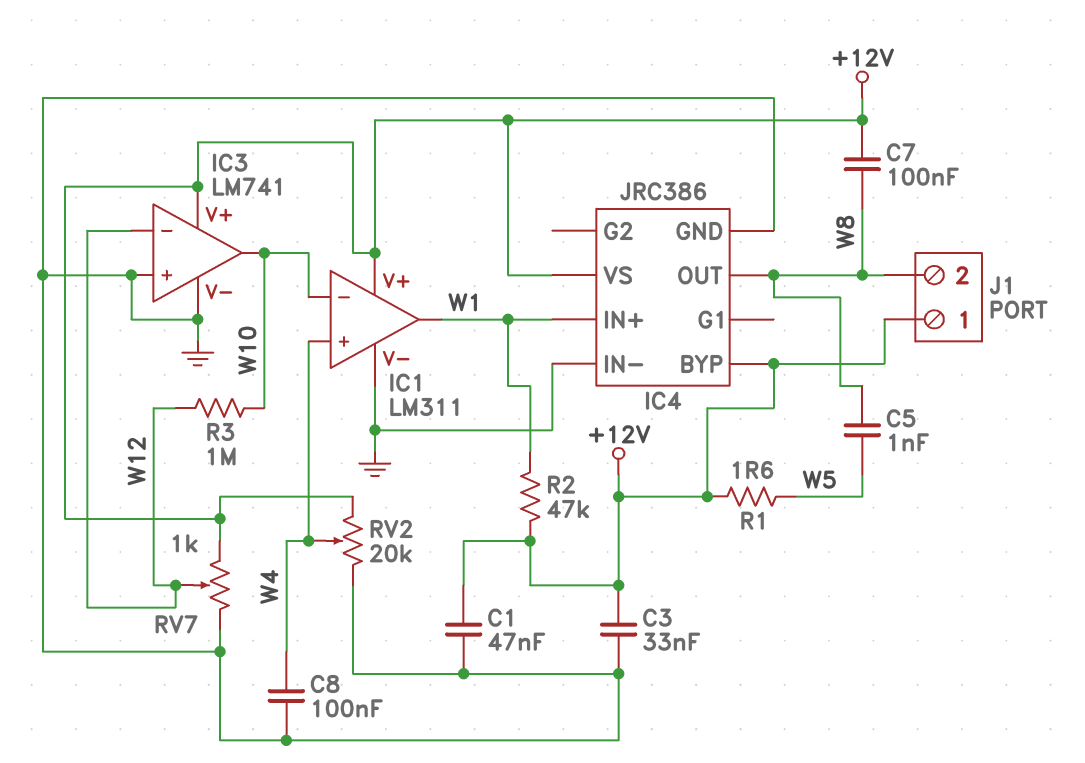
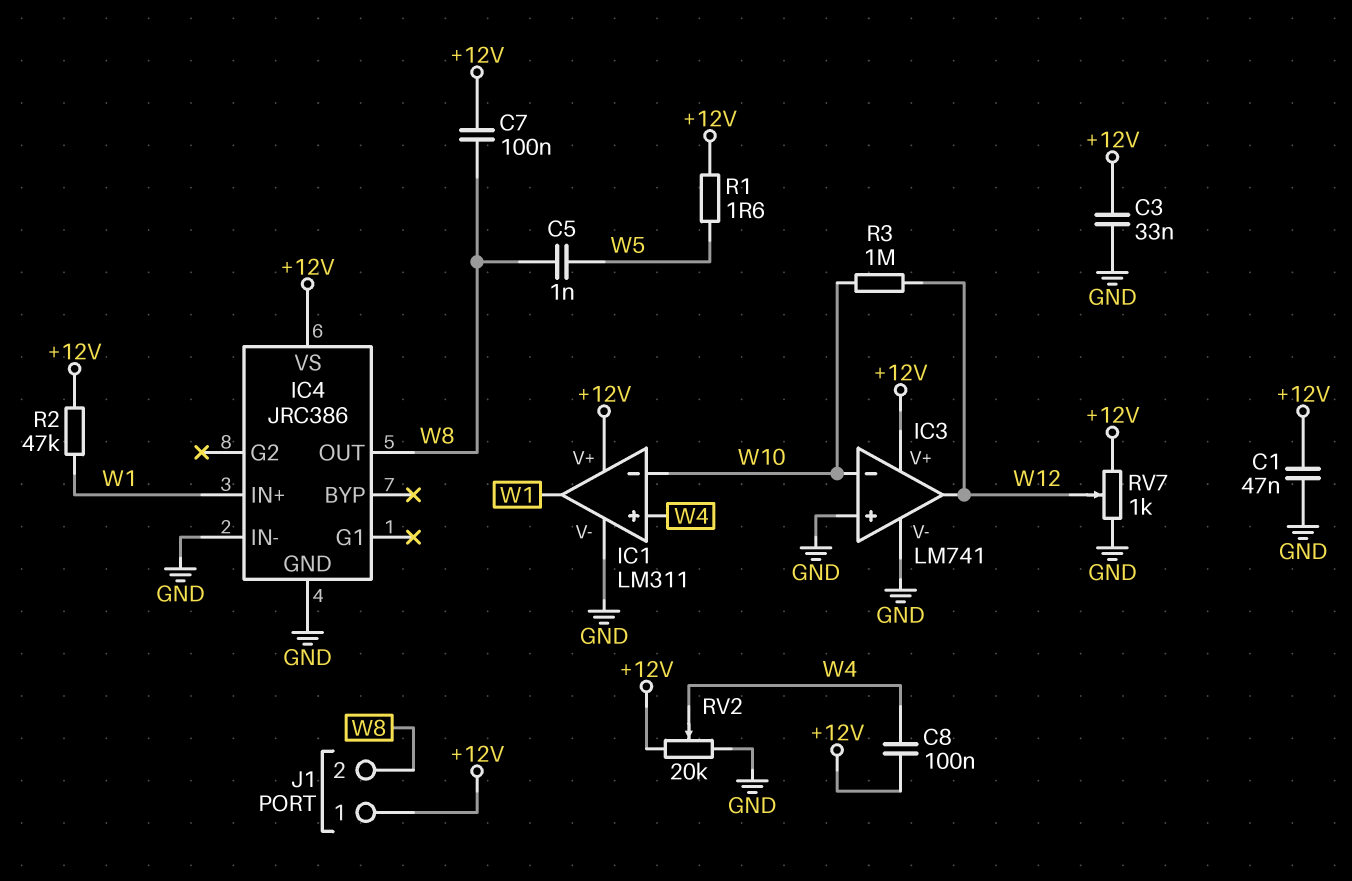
C8: 100nF (GND, W4) -> 100nF (+12V, W4)
IC3 pin in-: W12 -> W10
IC3 pin out: W10 -> W12
IC4 pin BYP: +12V -> none

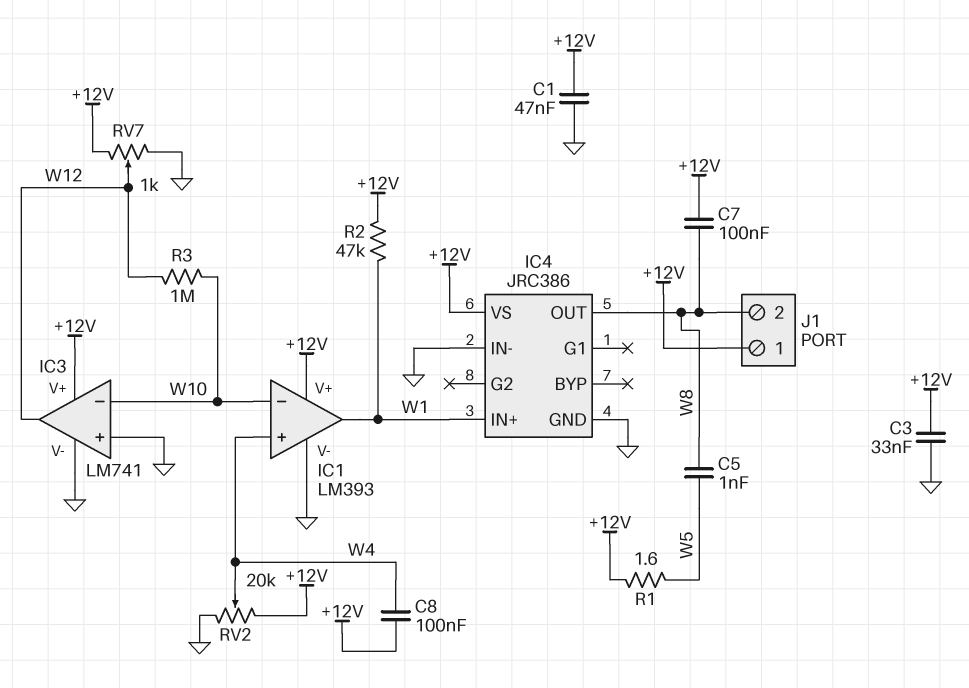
IC1: LM311 -> LM393

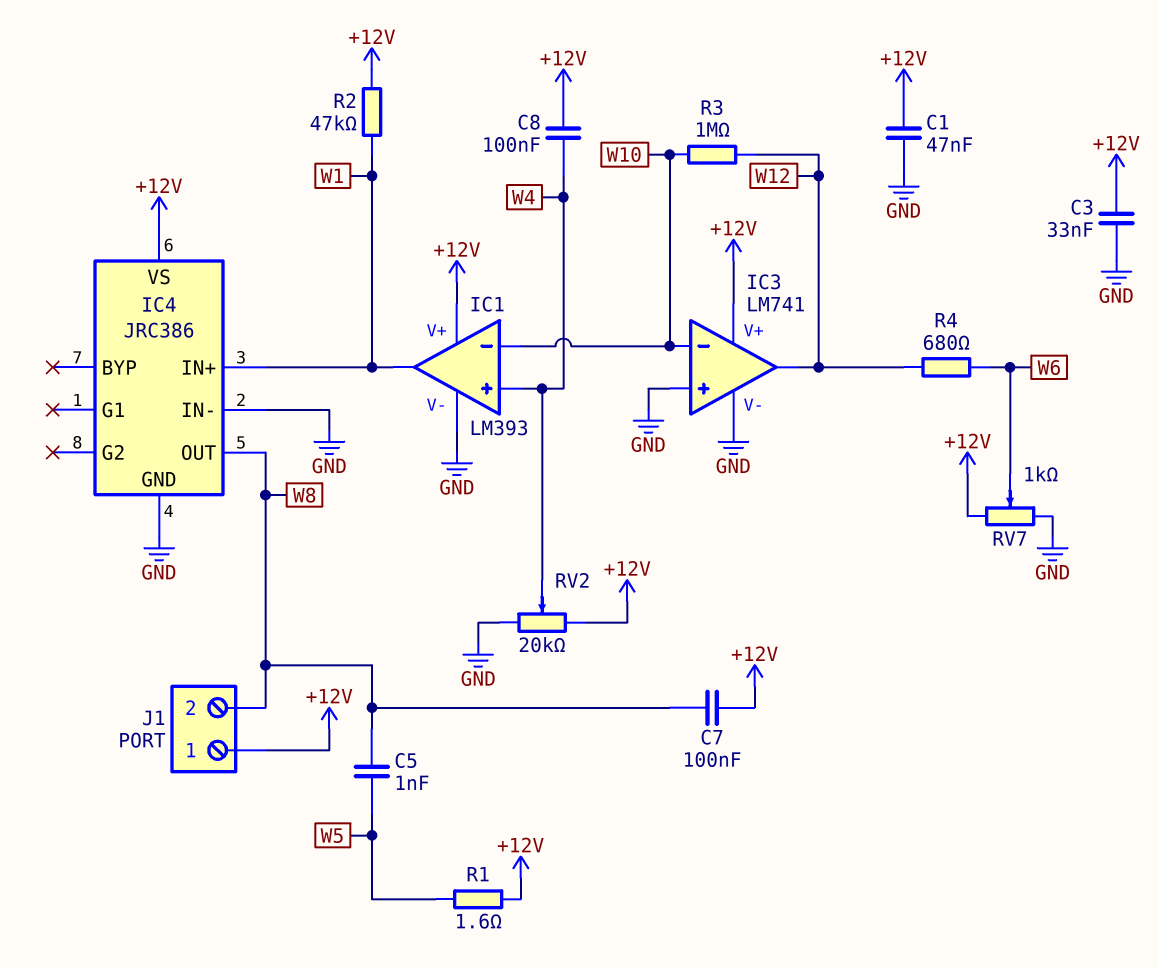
R4: none -> 680 (W6, W12)
RV7: 1k (+12V, GND, wiper W12) -> 1k (+12V, GND, wiper W6)

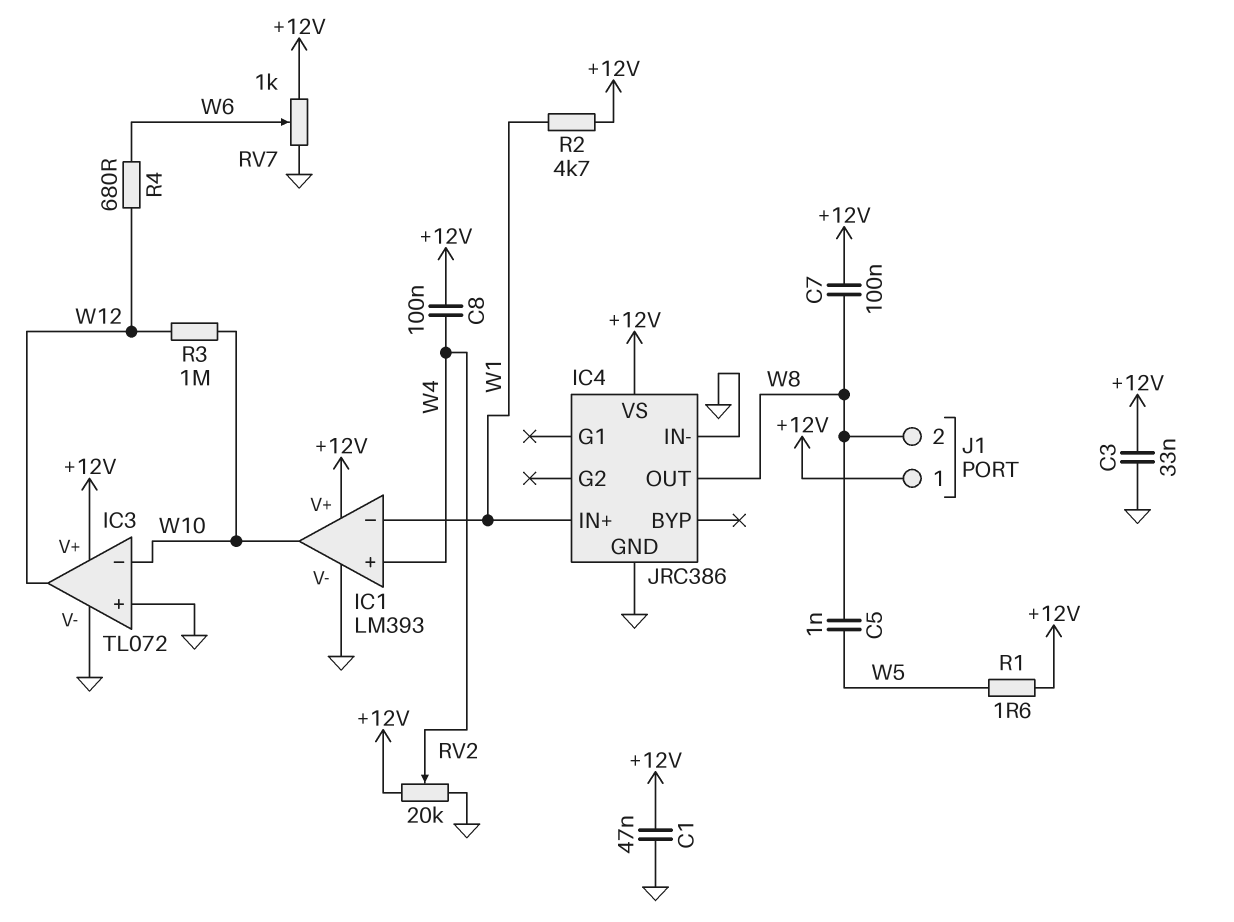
IC1 pin in-: W10 -> W1
IC1 pin out: W1 -> W10
IC3: LM741 -> TL072
R2: 47k (+12V, W1) -> 4.7k (+12V, W1)

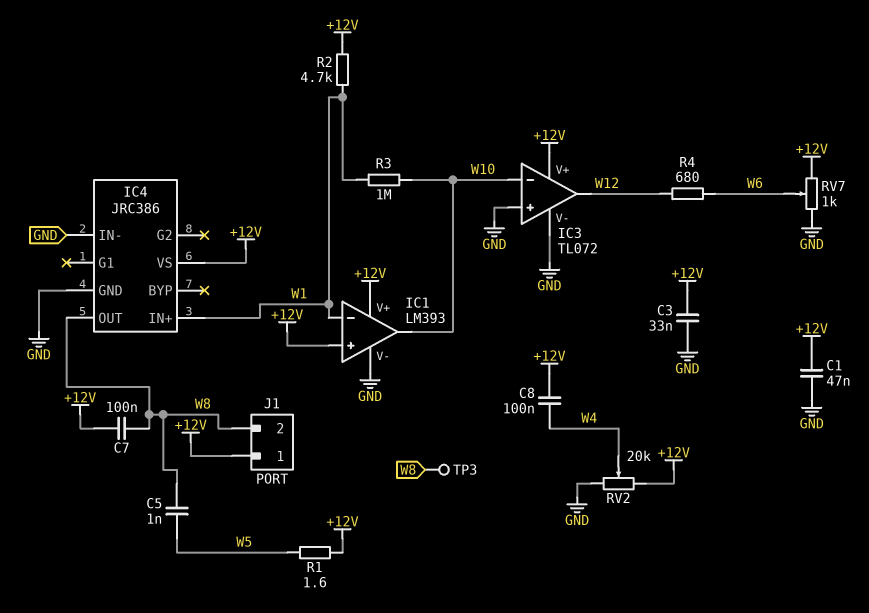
IC1 pin in+: W4 -> +12V
R3: 1M (W10, W12) -> 1M (W1, W10)
TP3: none -> test point (W8)

